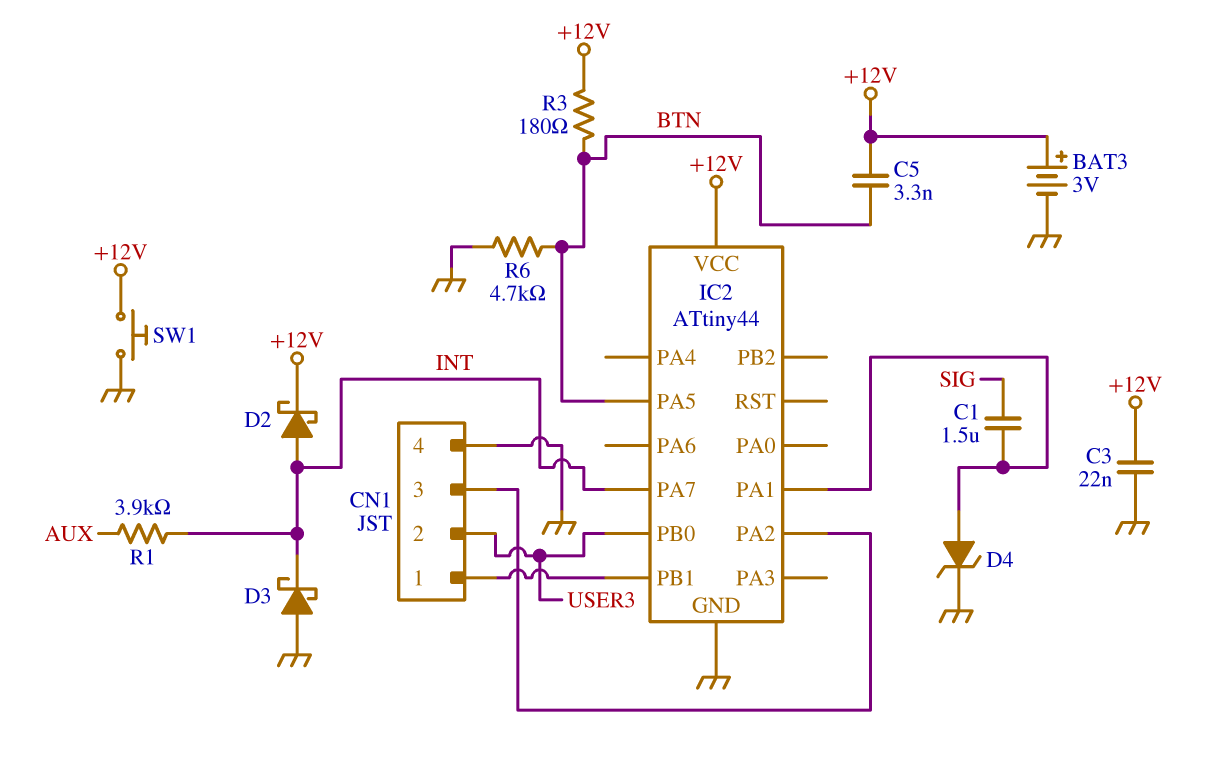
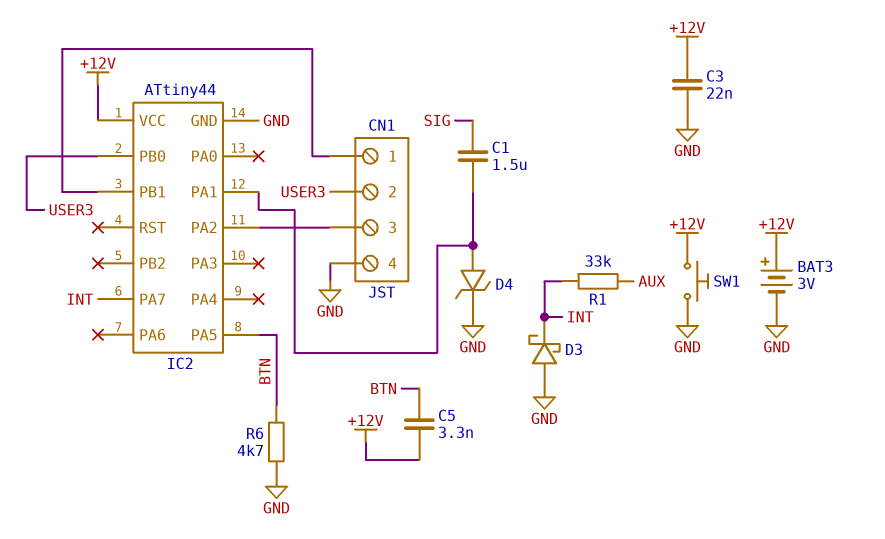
D2: schottky (A INT, K +12V) -> none
R1: 3.9k (AUX, INT) -> 33k (AUX, INT)
R3: 180 (+12V, BTN) -> none

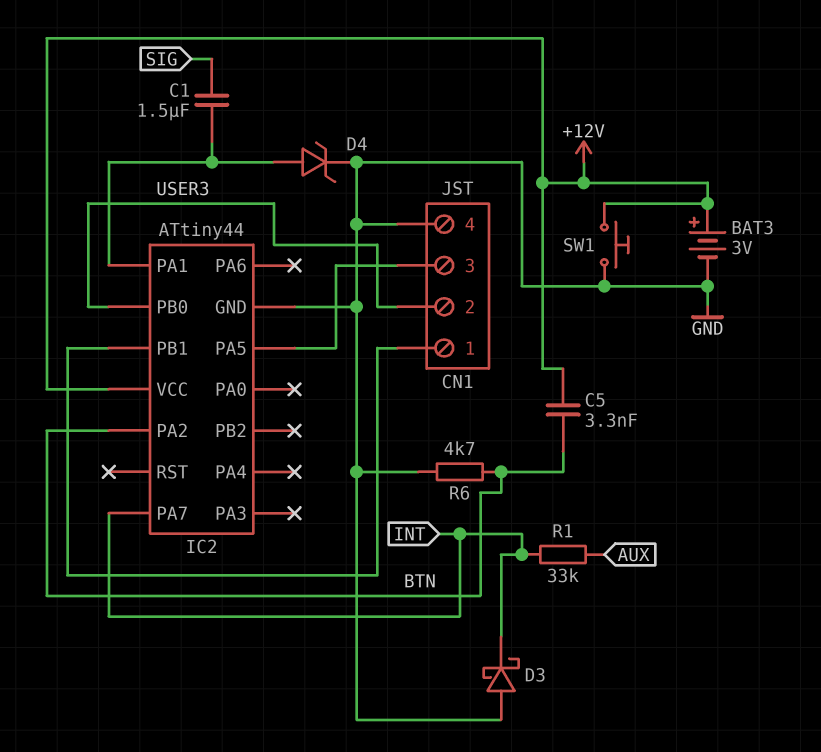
C3: 22nF (+12V, GND) -> none
IC2 pin PA2: CN1/3 -> BTN
IC2 pin PA5: BTN -> CN1/3

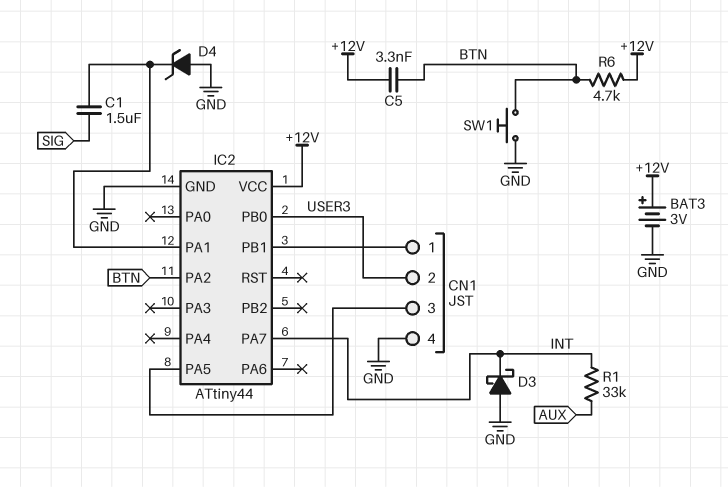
D4: zener (A IC2/PA1, K GND) -> zener (A GND, K IC2/PA1)
R6: 4.7k (BTN, GND) -> 4.7k (+12V, BTN)
SW1: button (+12V, GND) -> button (BTN, GND)

